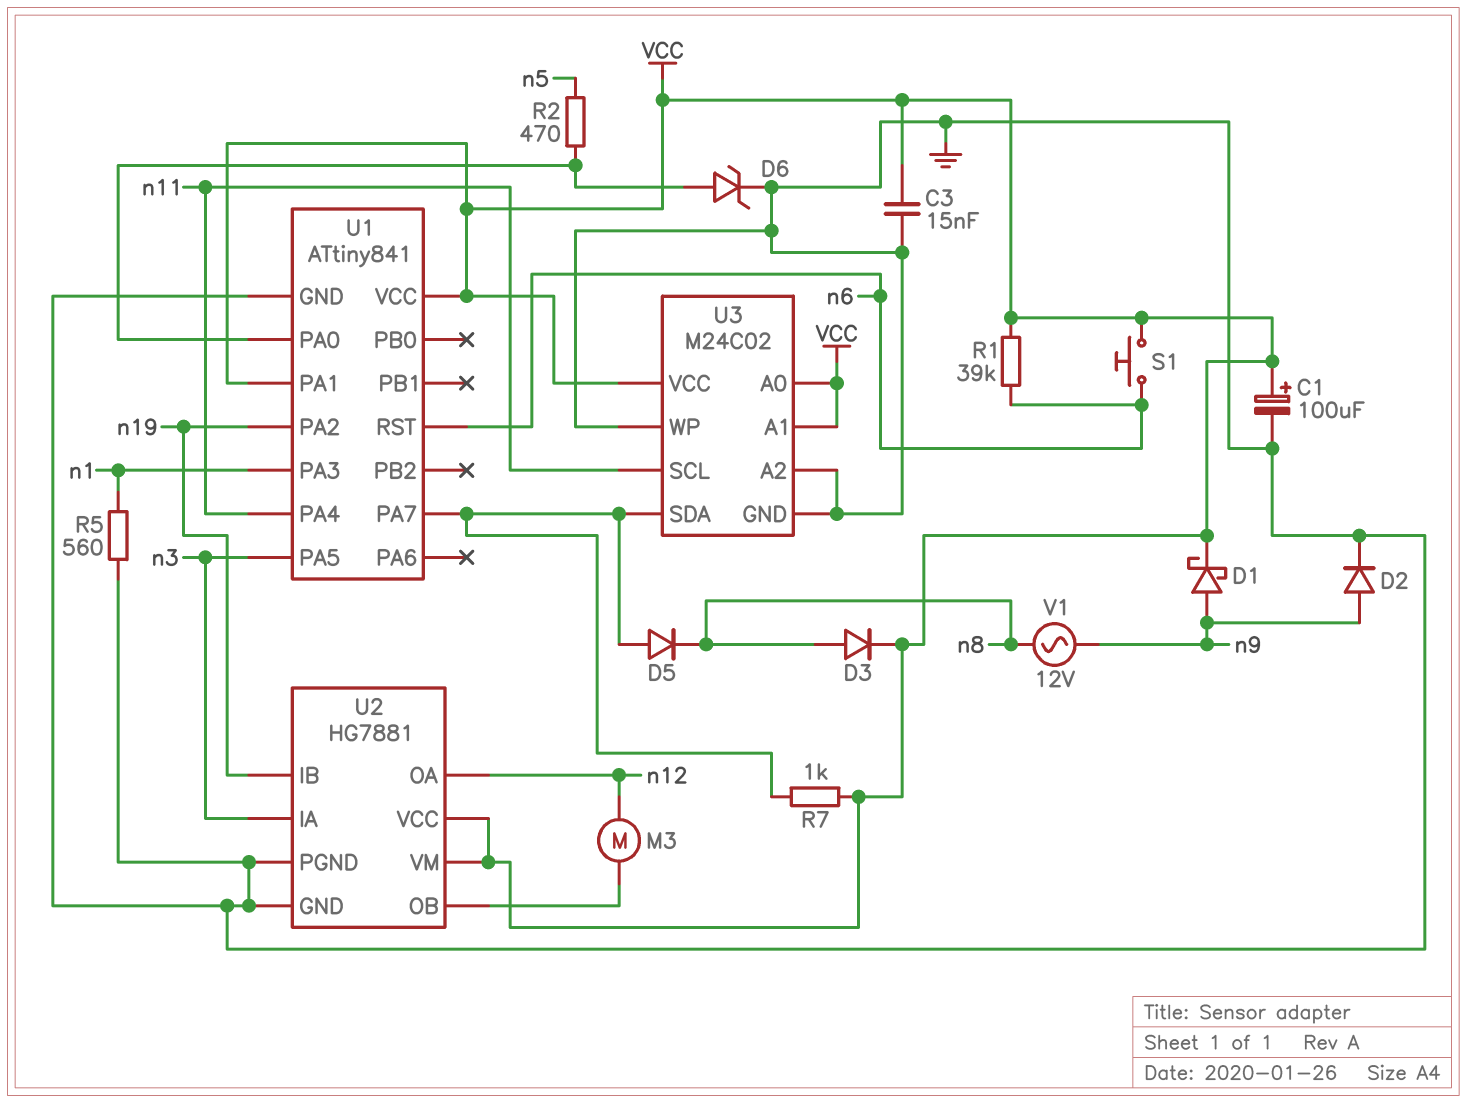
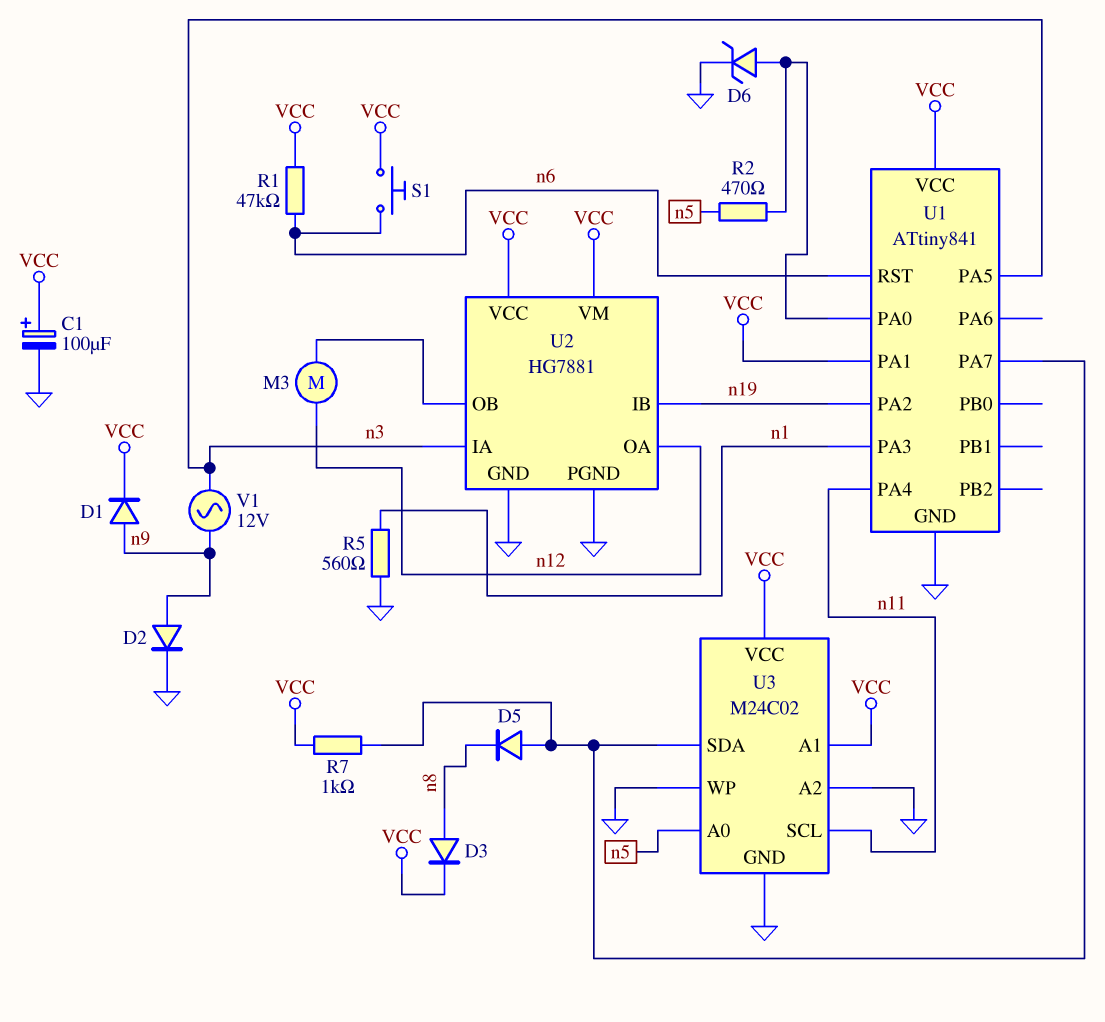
C3: 15nF (GND, VCC) -> none
D1: schottky (A n9, K VCC) -> diode (A n9, K VCC)
R1: 39k (VCC, n6) -> 47k (VCC, n6)
U3 pin A0: VCC -> n5
V1: AC 12V (n8, n9) -> AC 12V (n3, n9)

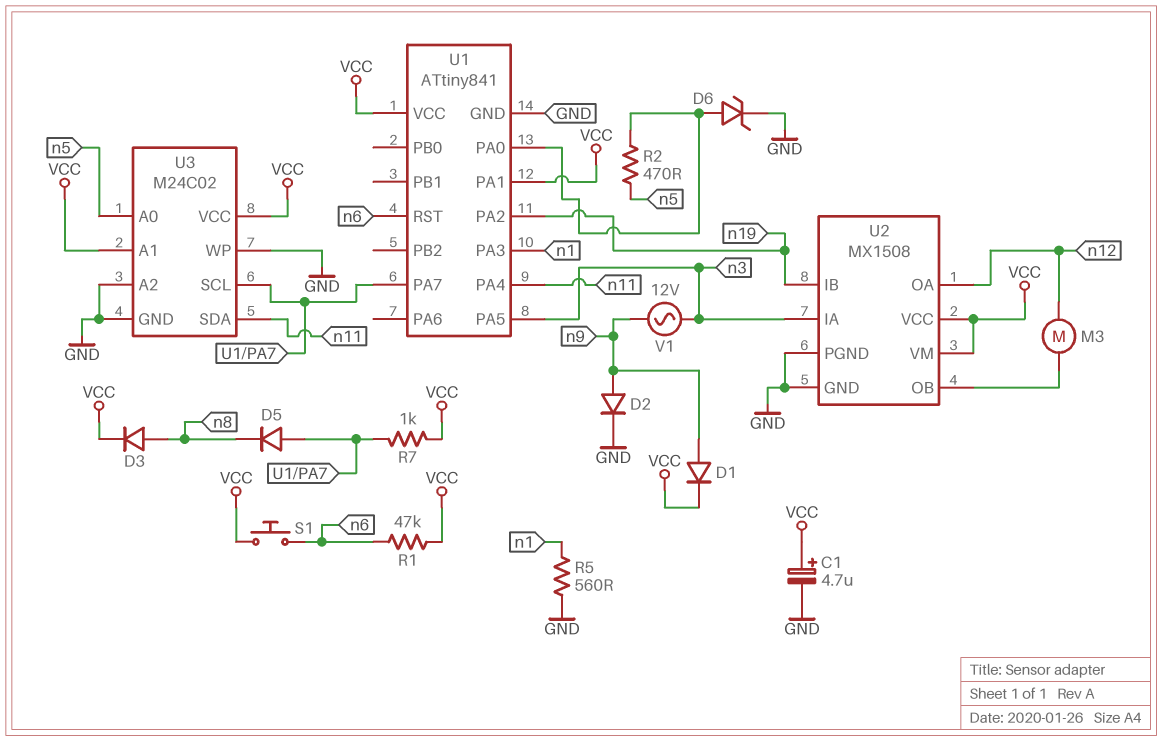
C1: 100uF (plus VCC, minus GND) -> 4.7uF (plus VCC, minus GND)
U2: HG7881 -> MX1508
U3 pin SCL: n11 -> U1/PA7
U3 pin SDA: U1/PA7 -> n11

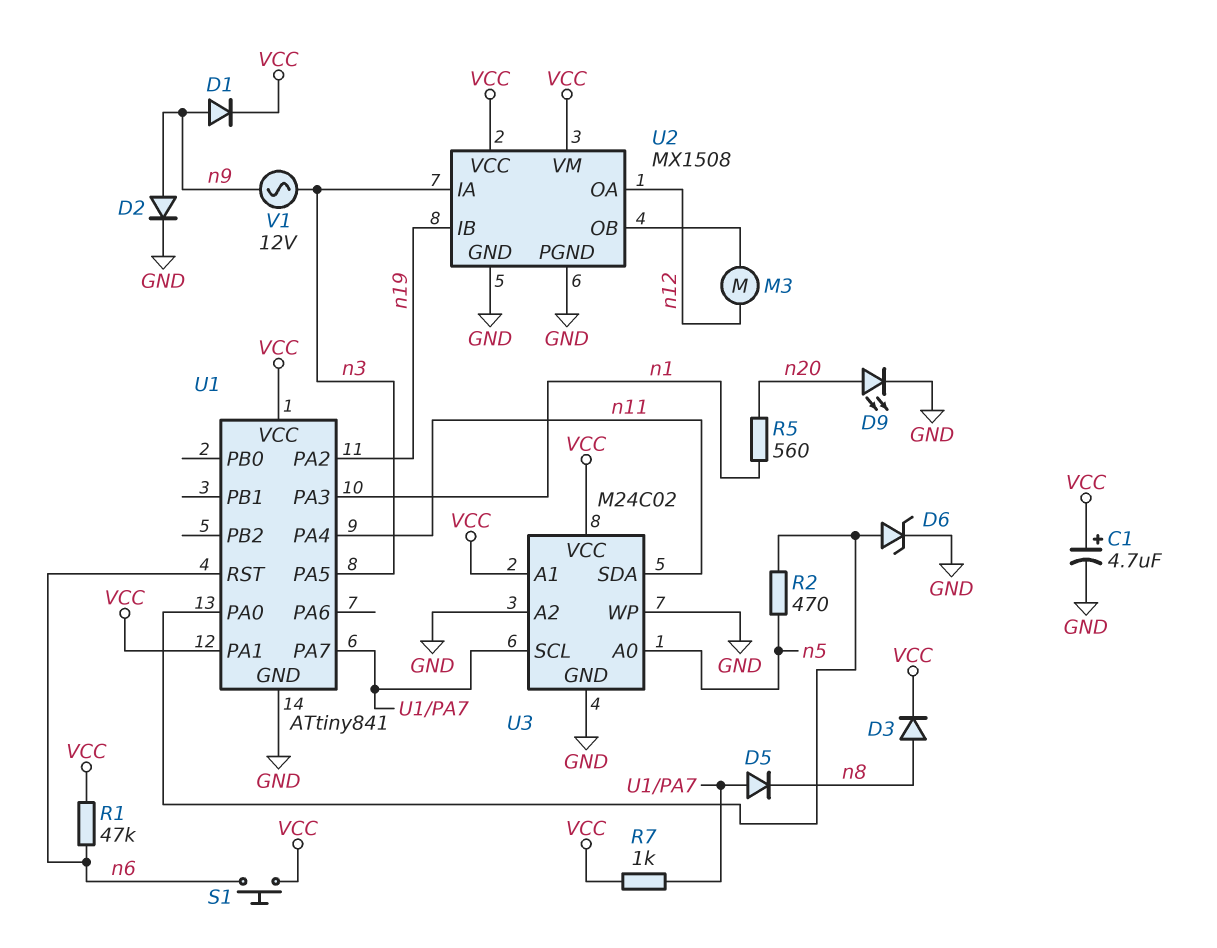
D9: none -> LED (A n20, K GND)
R5: 560 (GND, n1) -> 560 (n1, n20)

